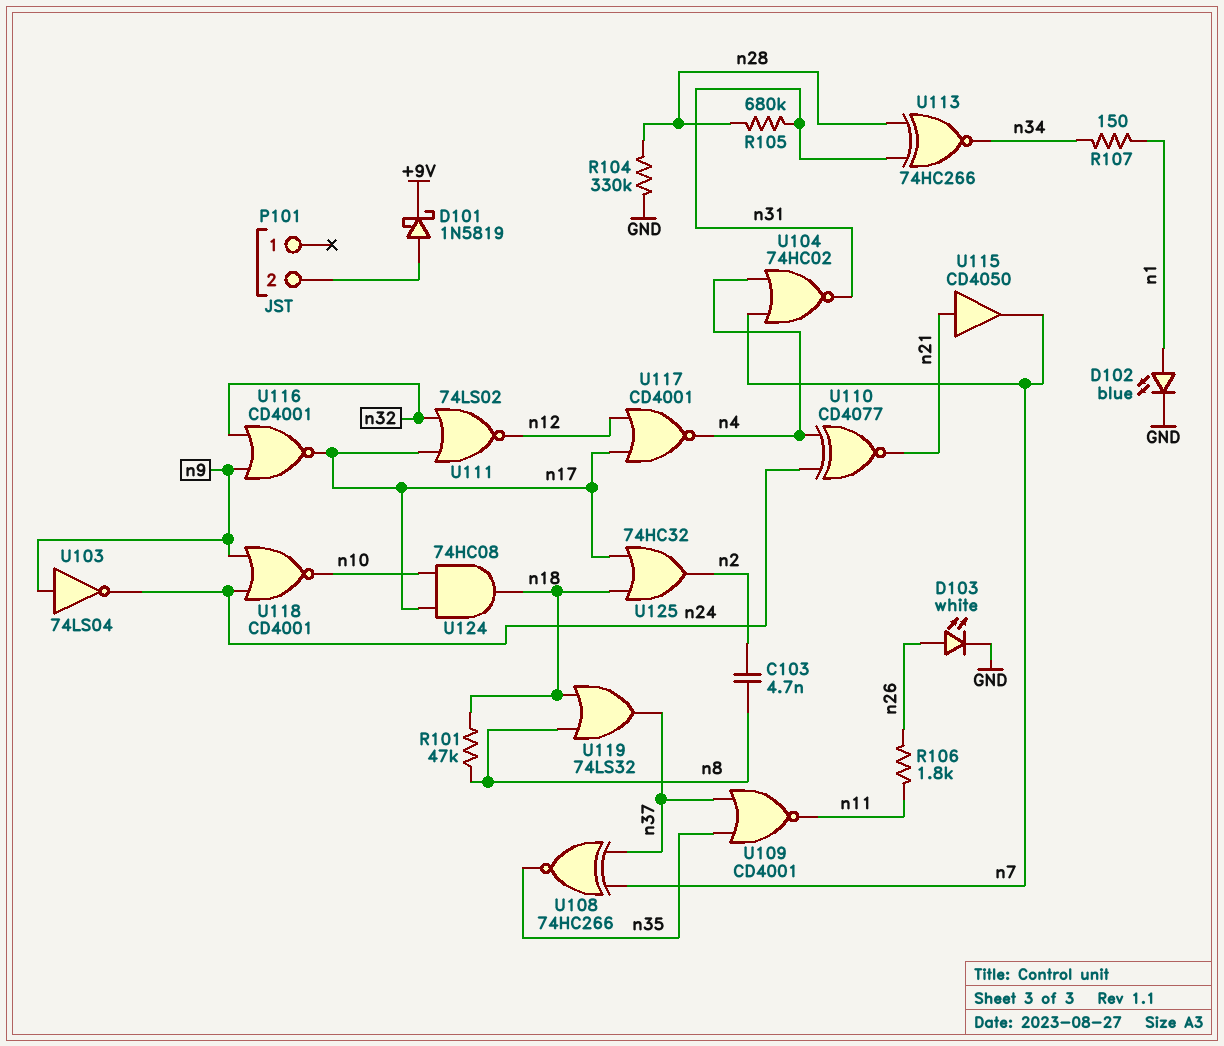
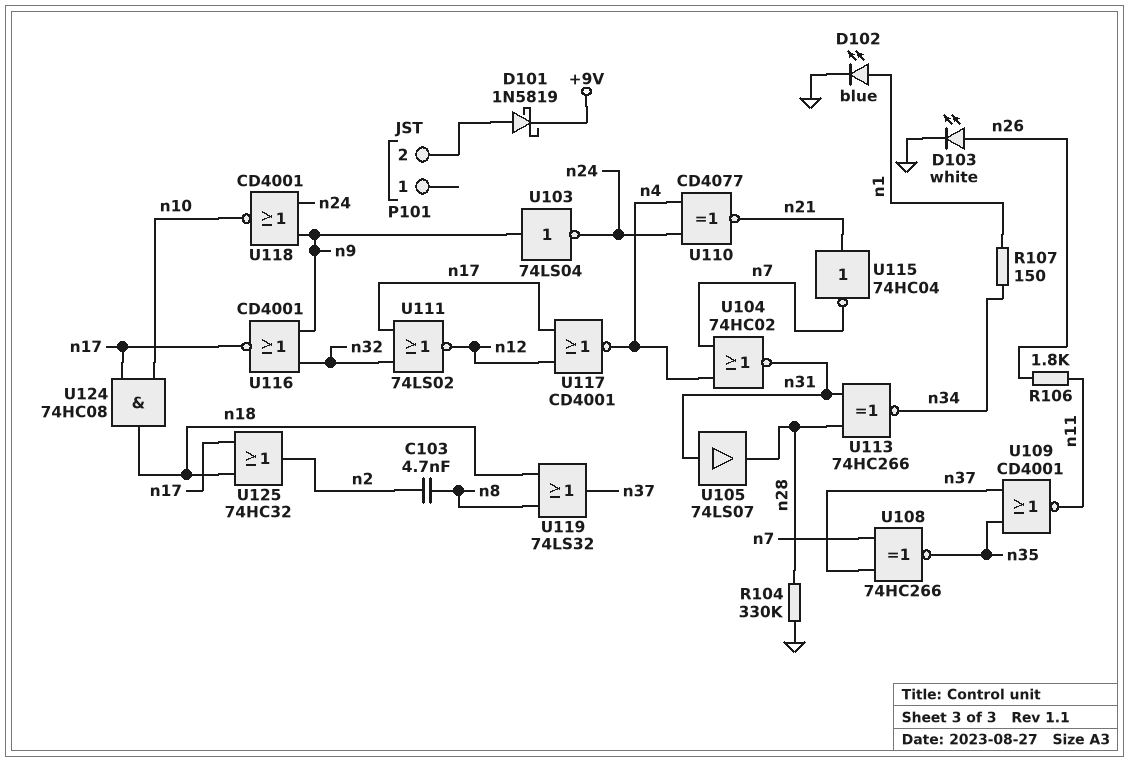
R101: 47k (n8, n18) -> none
R105: 680k (n28, n31) -> none
U105: none -> buffer 74LS07 (in n31, out n28)
U115: buffer CD4050 (in n21, out n7) -> NOT 74HC04 (in n21, out n7)

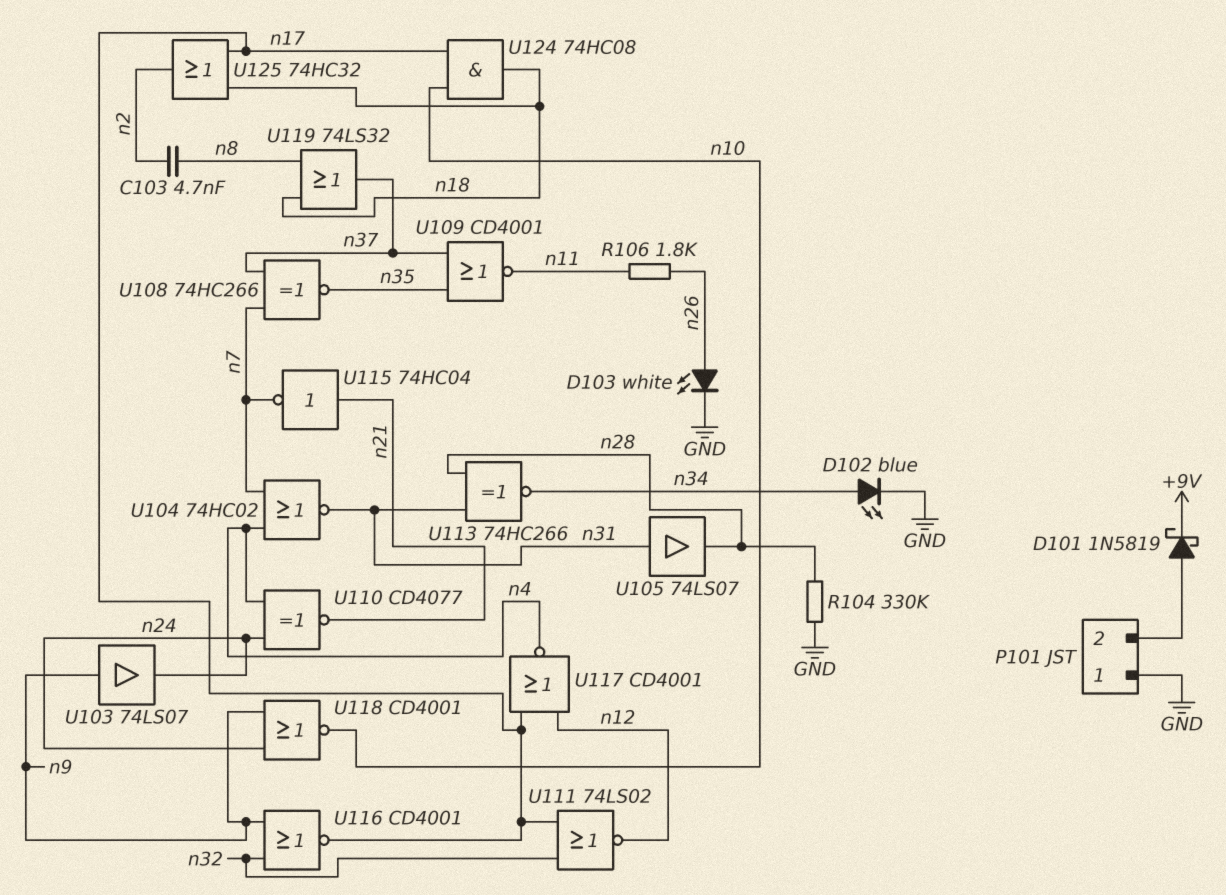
D102: LED blue (A n1, K GND) -> LED blue (A n34, K GND)
P101 pin 1: none -> GND
R107: 150 (n1, n34) -> none
U103: NOT 74LS04 (in n9, out n24) -> buffer 74LS07 (in n9, out n24)

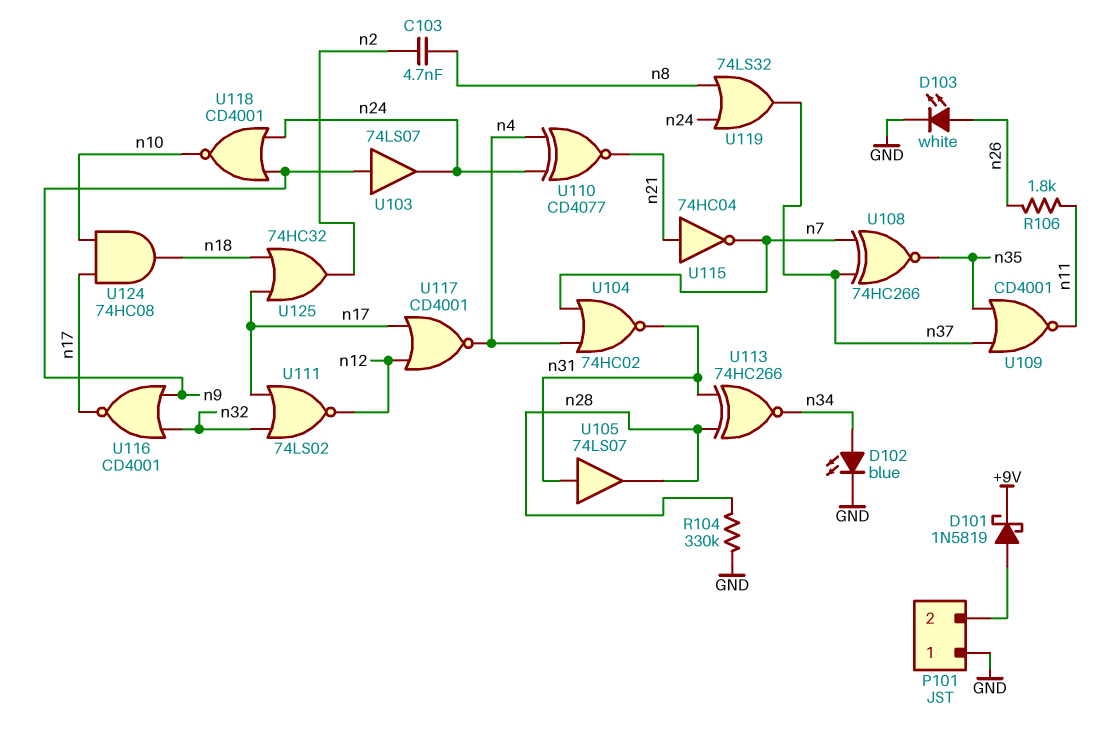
U119: OR 74LS32 (in n8, in n18, out n37) -> OR 74LS32 (in n8, in n24, out n37)

